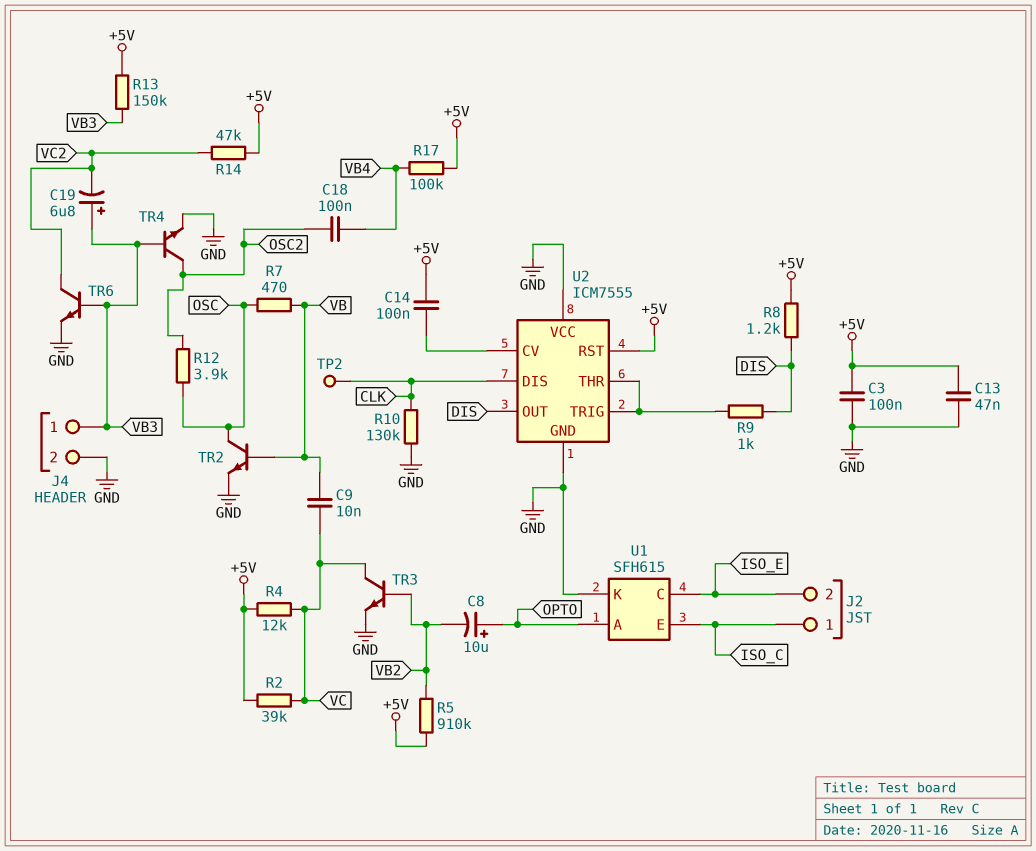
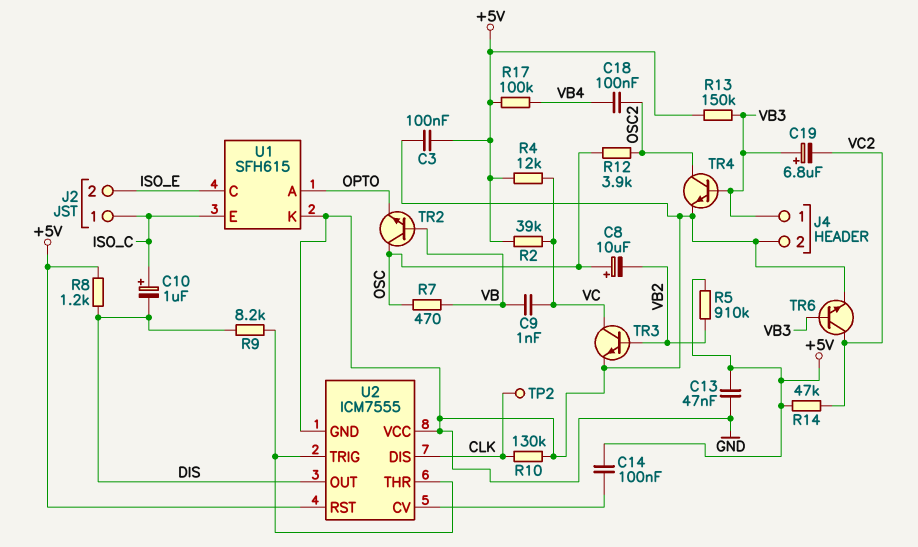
C8: 10uF (plus OPTO, minus VB2) -> 10uF (plus OSC, minus VB2)
C9: 10nF (VB, VC) -> 1nF (VB, VC)
C10: none -> 1uF (plus ISO_C, minus DIS)
R9: 1k (DIS, U2/THR) -> 8.2k (DIS, U2/THR)
TR2: NPN (B VB, C OSC, E GND) -> NPN (B VB, C OSC, E OPTO)

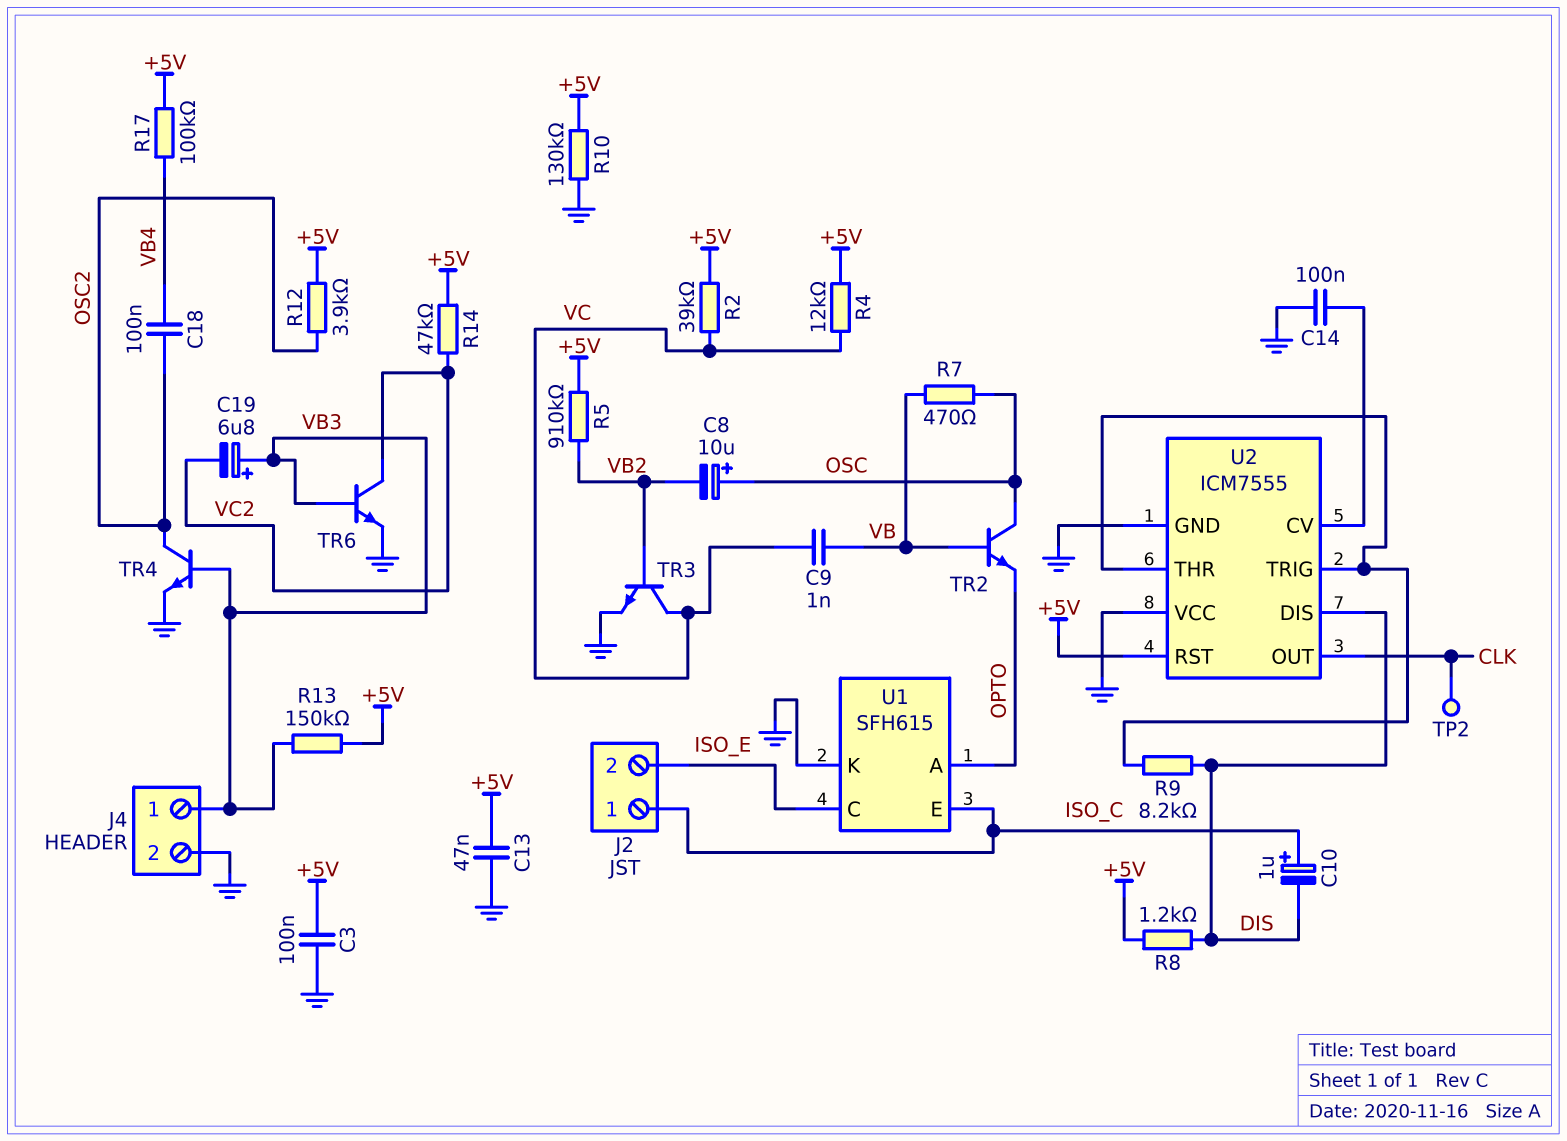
C14: 100nF (+5V, U2/CV) -> 100nF (GND, U2/CV)
R10: 130k (CLK, GND) -> 130k (+5V, GND)
R12: 3.9k (OSC, OSC2) -> 3.9k (+5V, OSC2)
U2 pin DIS: CLK -> DIS
U2 pin OUT: DIS -> CLK

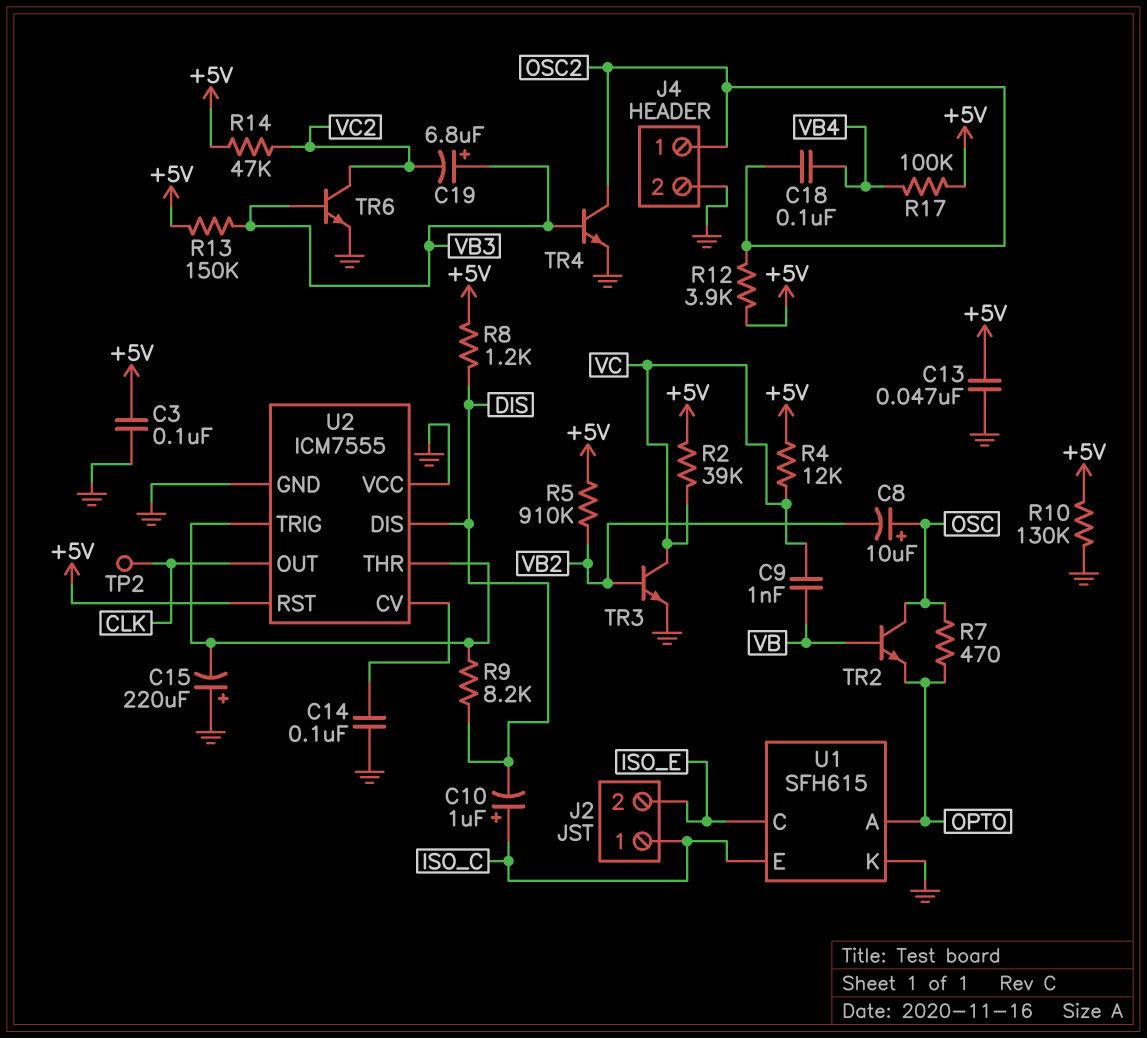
C15: none -> 220uF (plus GND, minus U2/THR)
J4 pin 1: VB3 -> OSC2
R7: 470 (OSC, VB) -> 470 (OPTO, OSC)

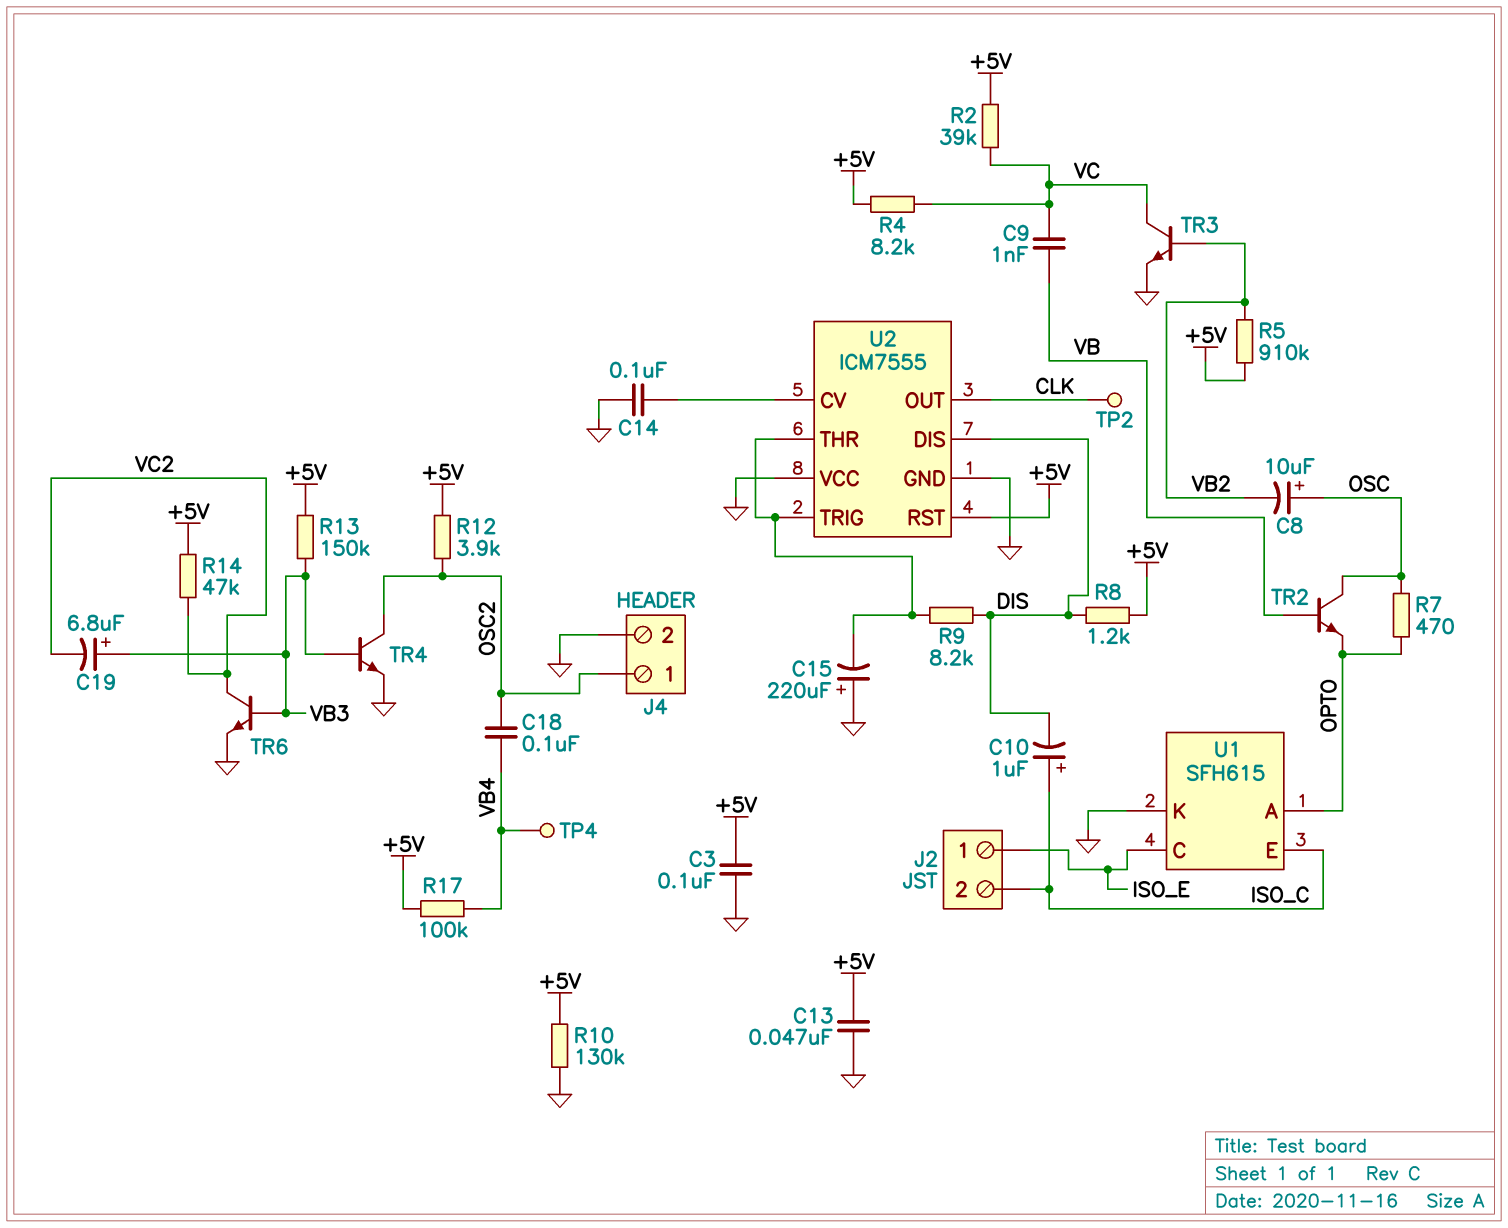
J2 pin 1: ISO_C -> ISO_E
J2 pin 2: ISO_E -> ISO_C
R4: 12k (+5V, VC) -> 8.2k (+5V, VC)
TP4: none -> test point (VB4)

